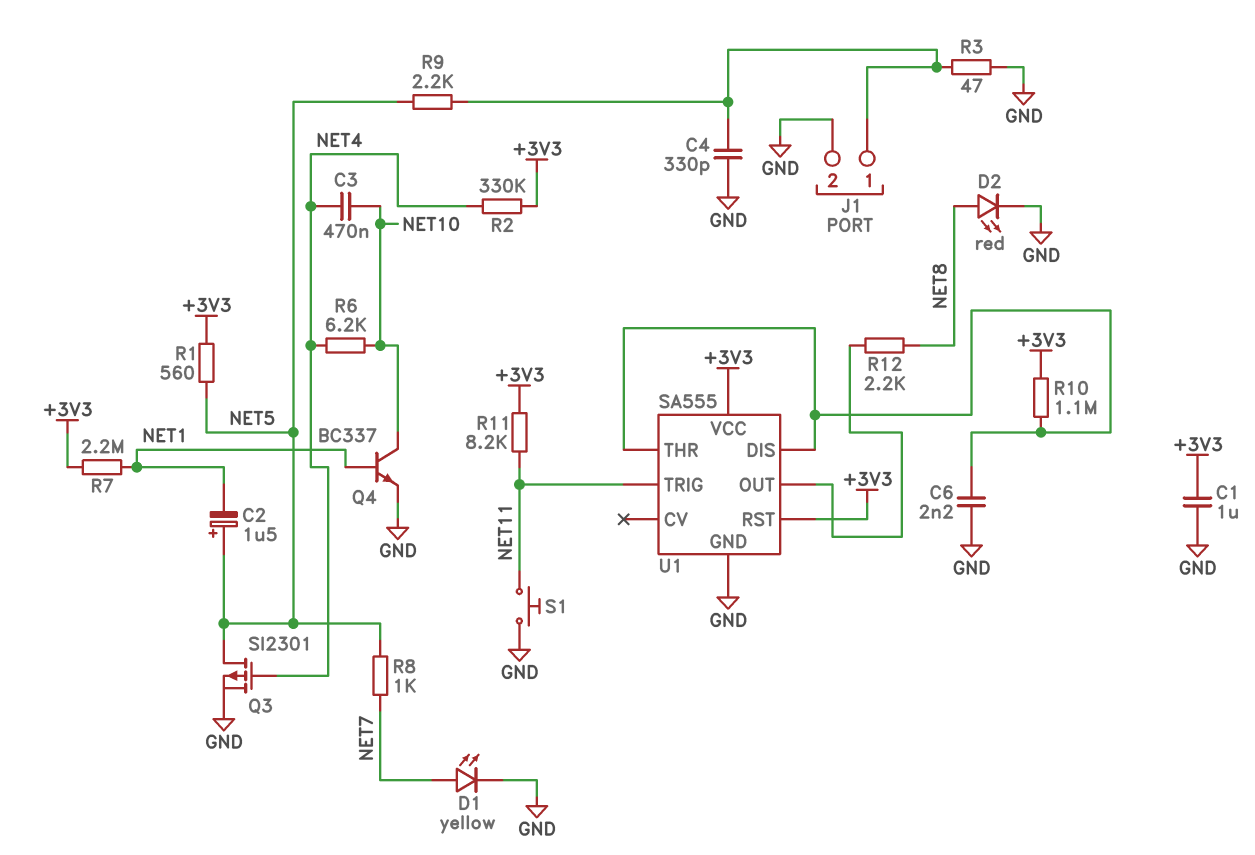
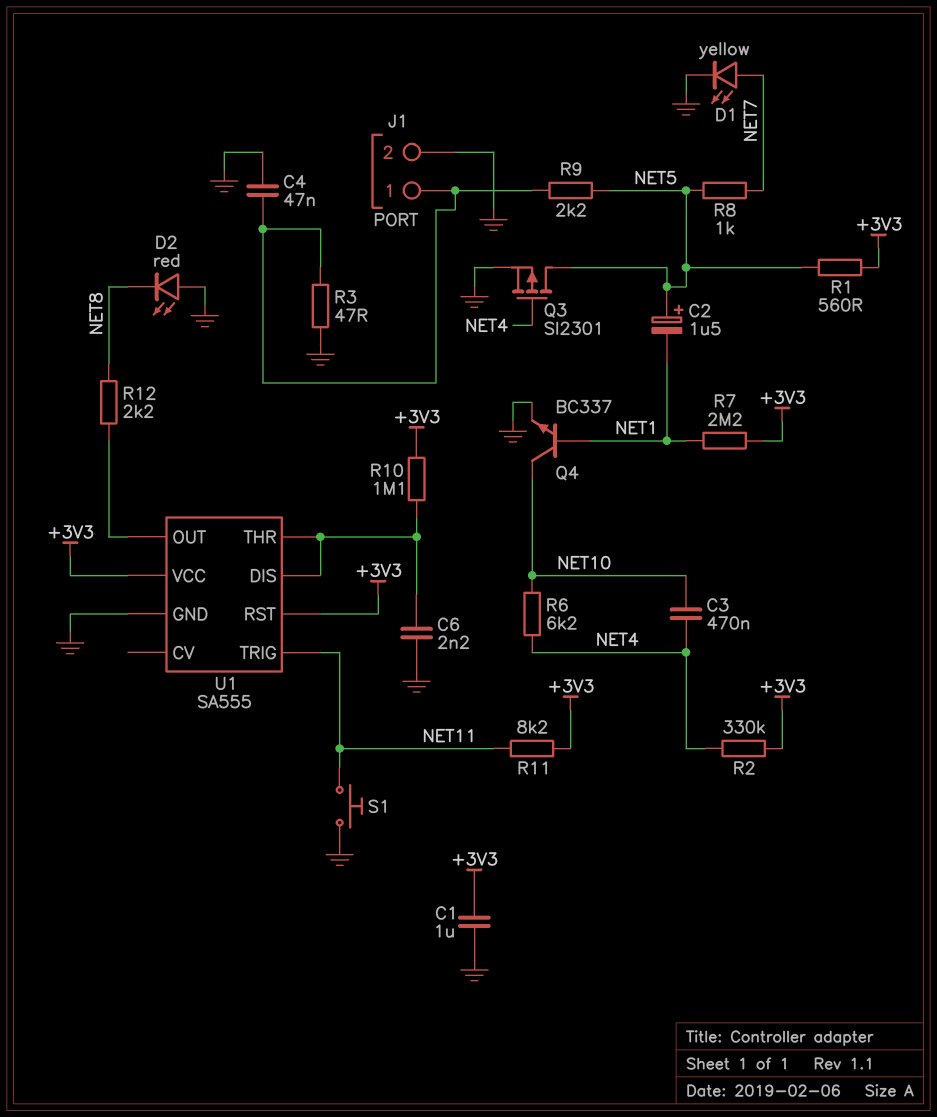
C4: 330pF (GND, J1/1) -> 47nF (GND, J1/1)
D2: LED red (A NET8, K GND) -> LED red (A GND, K NET8)

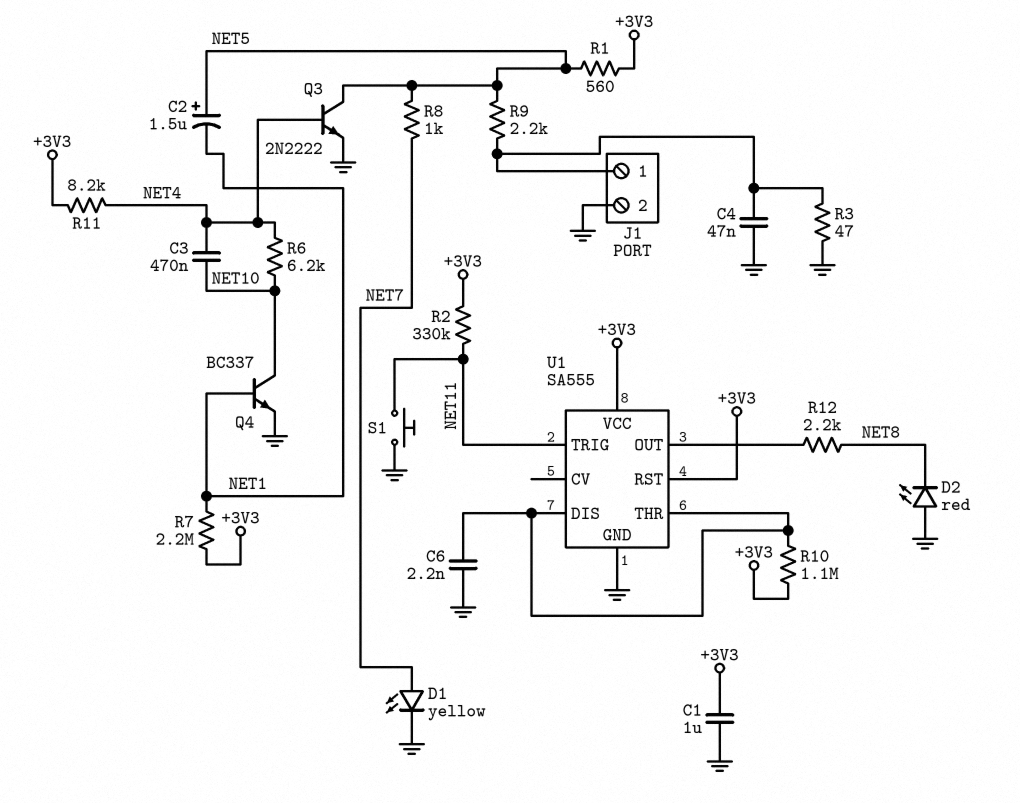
Q3: PMOS SI2301 (G NET4, D NET5, S GND) -> NPN 2N2222 (B NET4, C NET5, E GND)
R2: 330k (+3V3, NET4) -> 330k (+3V3, NET11)
R11: 8.2k (+3V3, NET11) -> 8.2k (+3V3, NET4)

